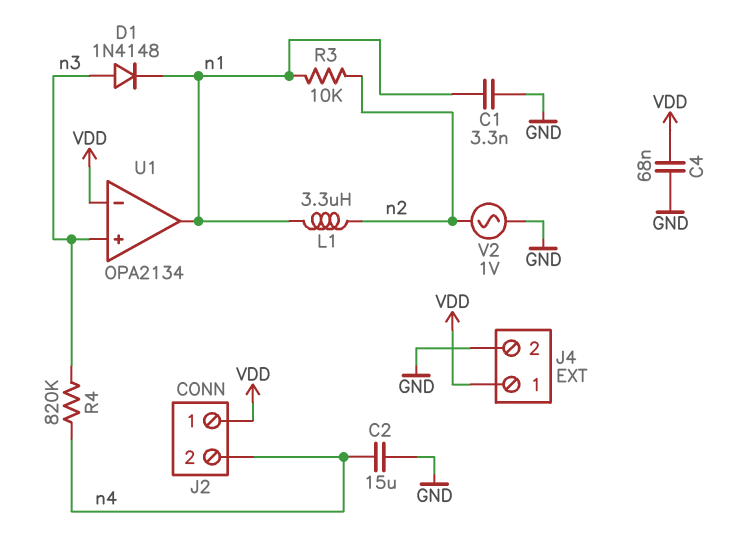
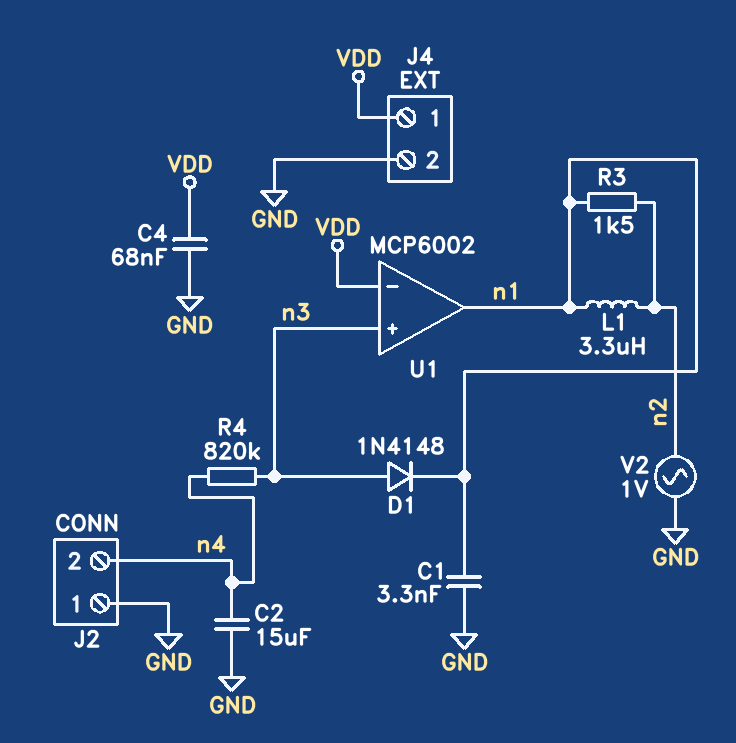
J2 pin 1: VDD -> GND
R3: 10k (n1, n2) -> 1.5k (n1, n2)
U1: OPA2134 -> MCP6002

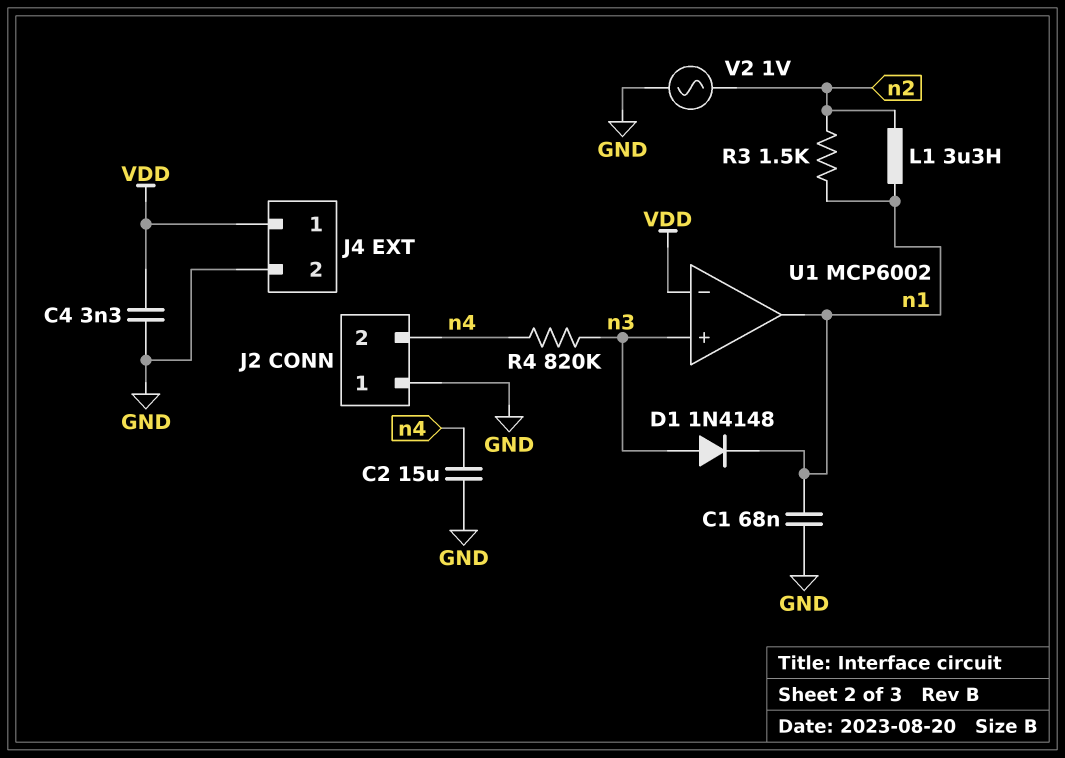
C1: 3.3nF (GND, n1) -> 68nF (GND, n1)
C4: 68nF (GND, VDD) -> 3.3nF (GND, VDD)

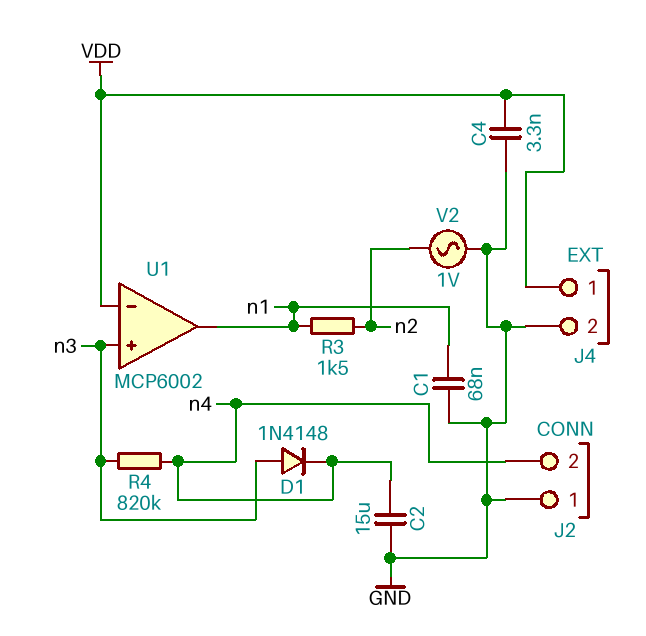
D1: diode 1N4148 (A n3, K n1) -> diode 1N4148 (A n3, K n4)
L1: 3.3uH (n1, n2) -> none

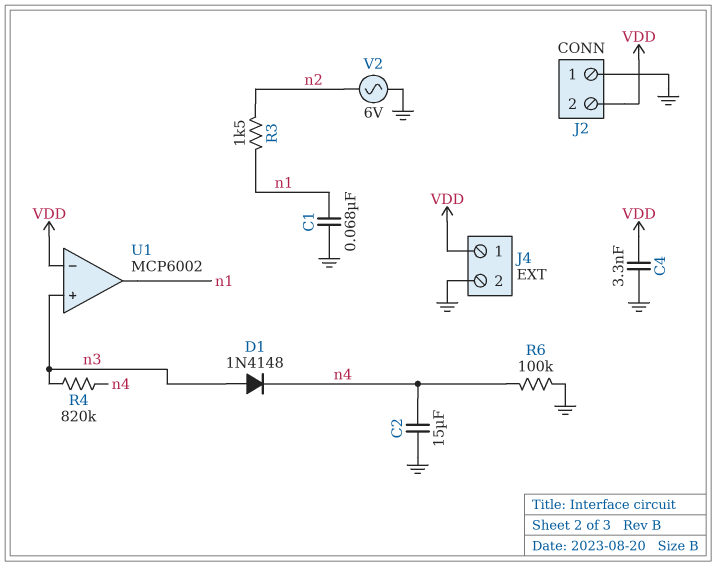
J2 pin 2: n4 -> VDD
R6: none -> 100k (GND, n4)
V2: AC 1V (GND, n2) -> AC 6V (GND, n2)

